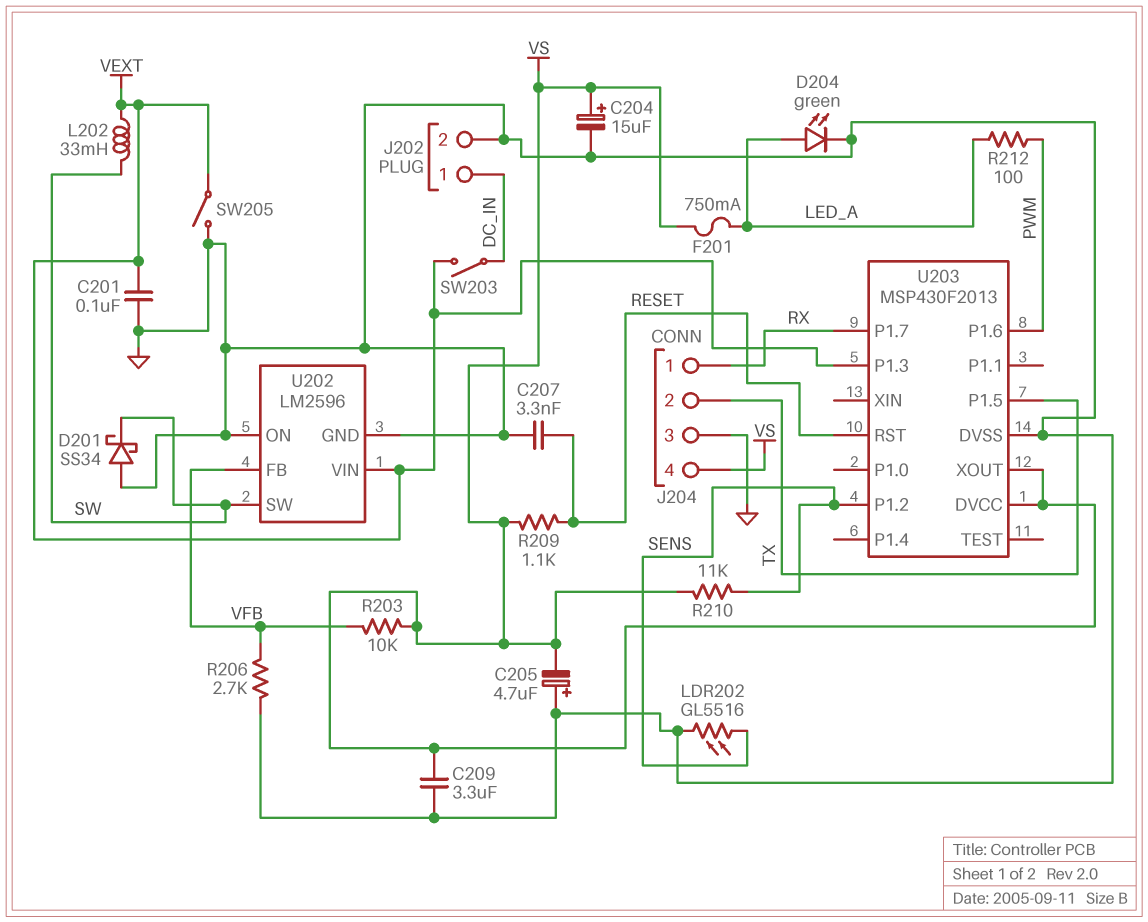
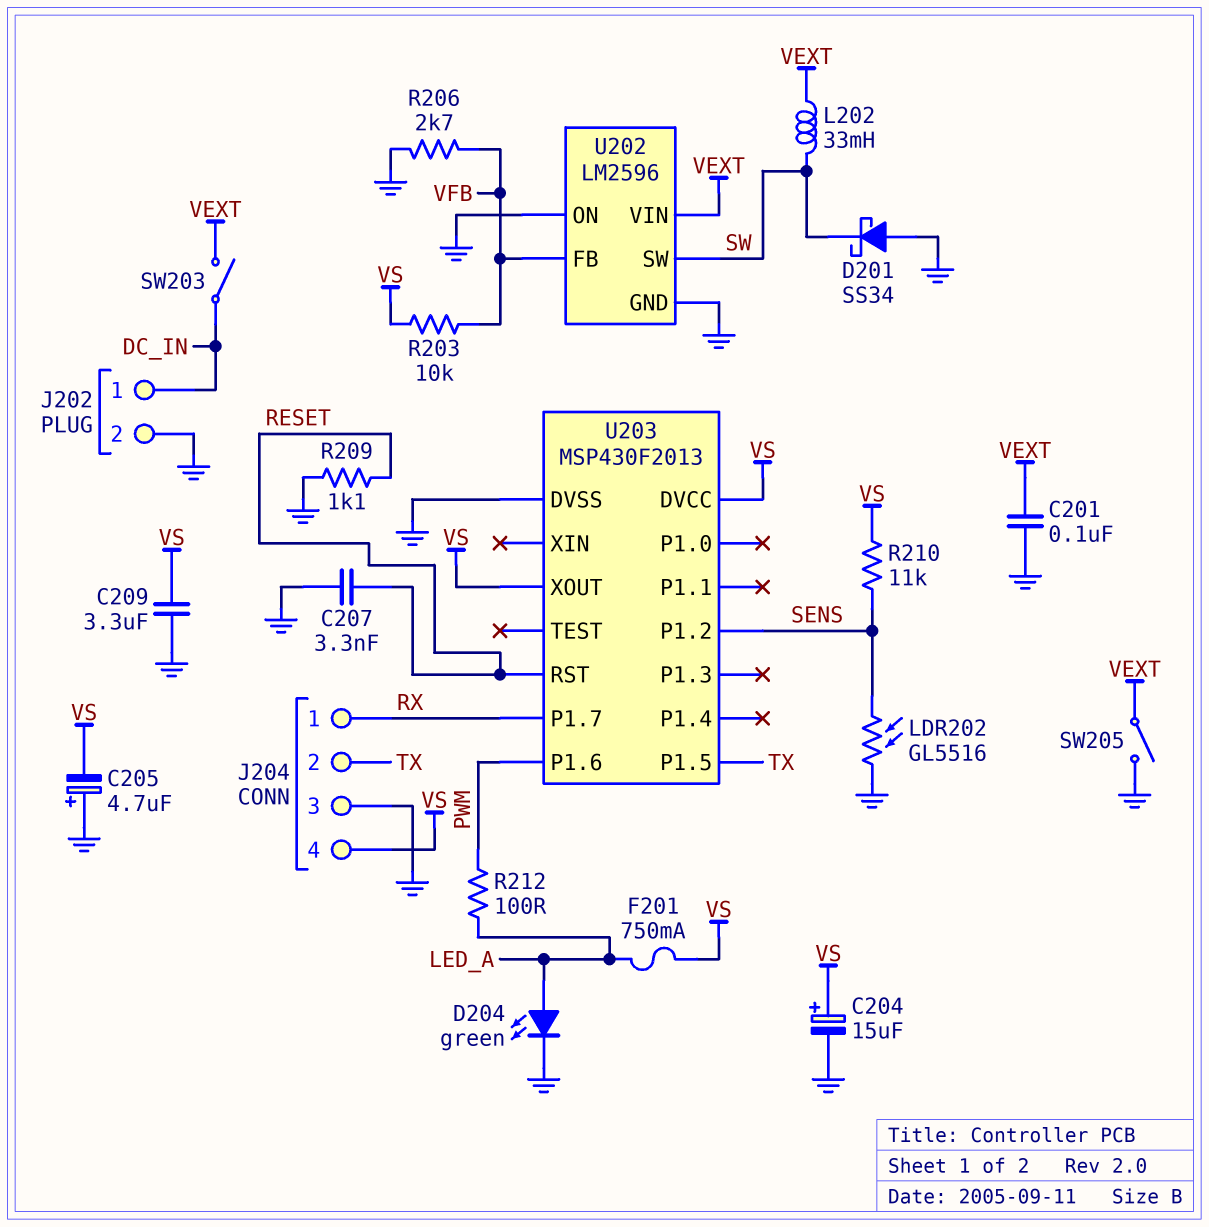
R209: 1.1k (RESET, VS) -> 1.1k (GND, RESET)
U203 pin P1.3: VEXT -> none

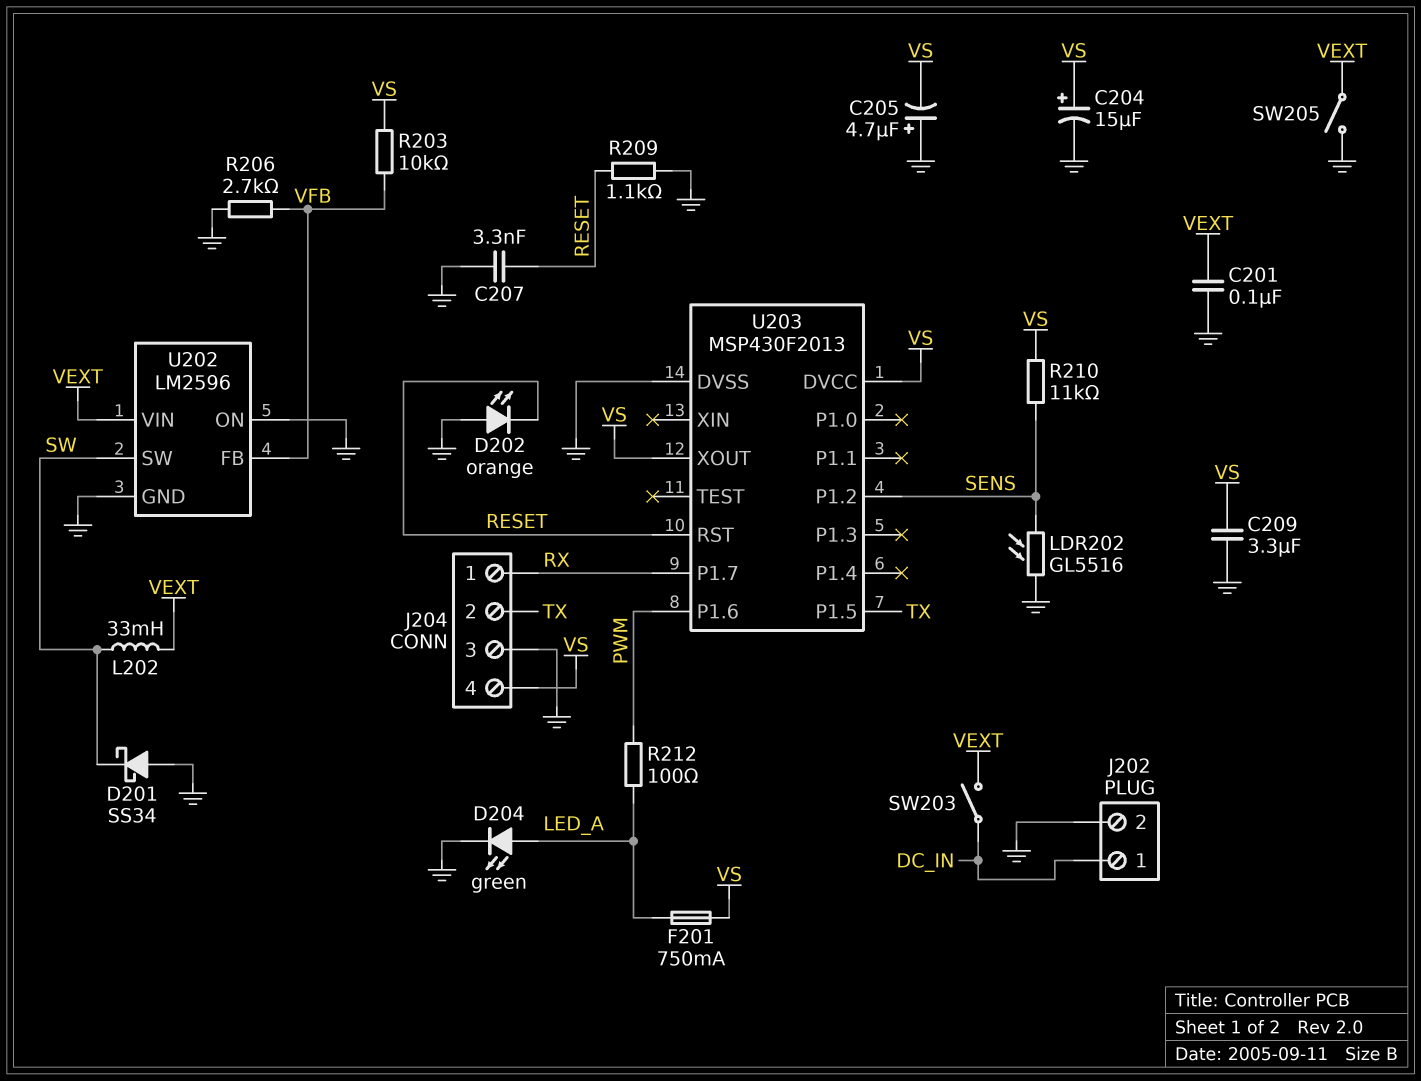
D202: none -> LED orange (A GND, K RESET)

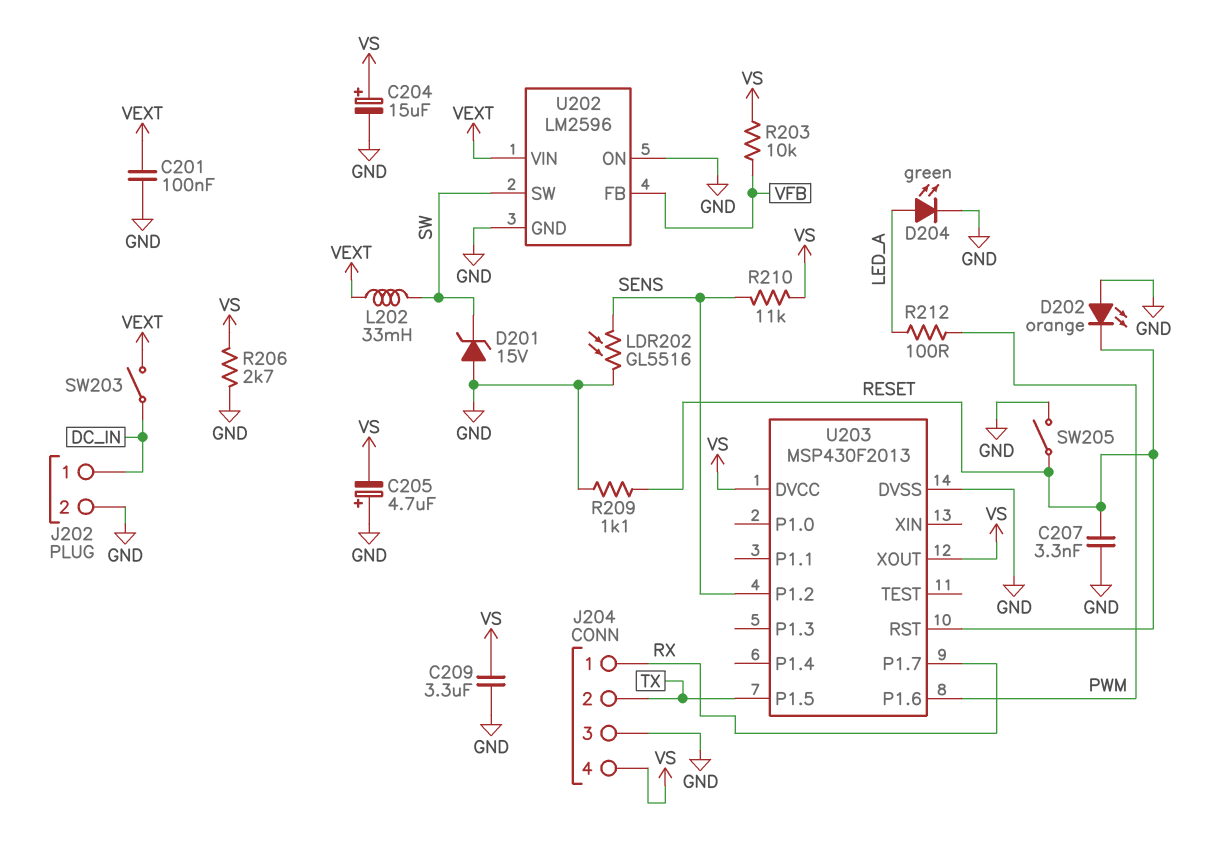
D201: schottky SS34 (A GND, K SW) -> zener 15V (A GND, K SW)
F201: 750mA (LED_A, VS) -> none
R206: 2.7k (GND, VFB) -> 2.7k (GND, VS)
SW205: switch (GND, VEXT) -> switch (GND, RESET)

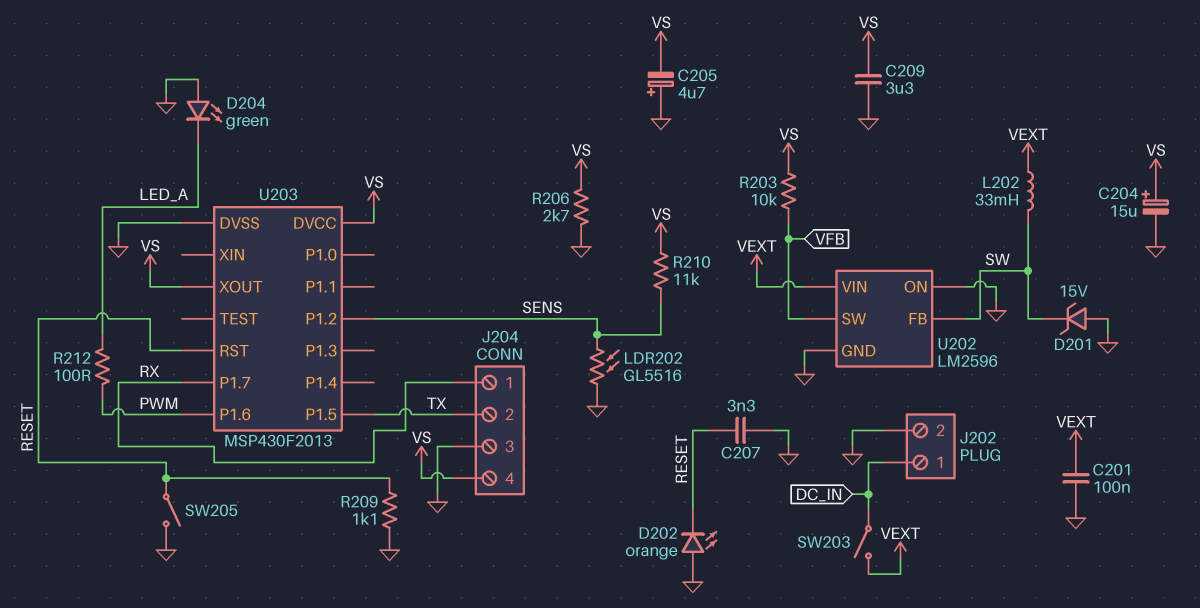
D204: LED green (A LED_A, K GND) -> LED green (A GND, K LED_A)
U202 pin FB: VFB -> SW
U202 pin SW: SW -> VFB

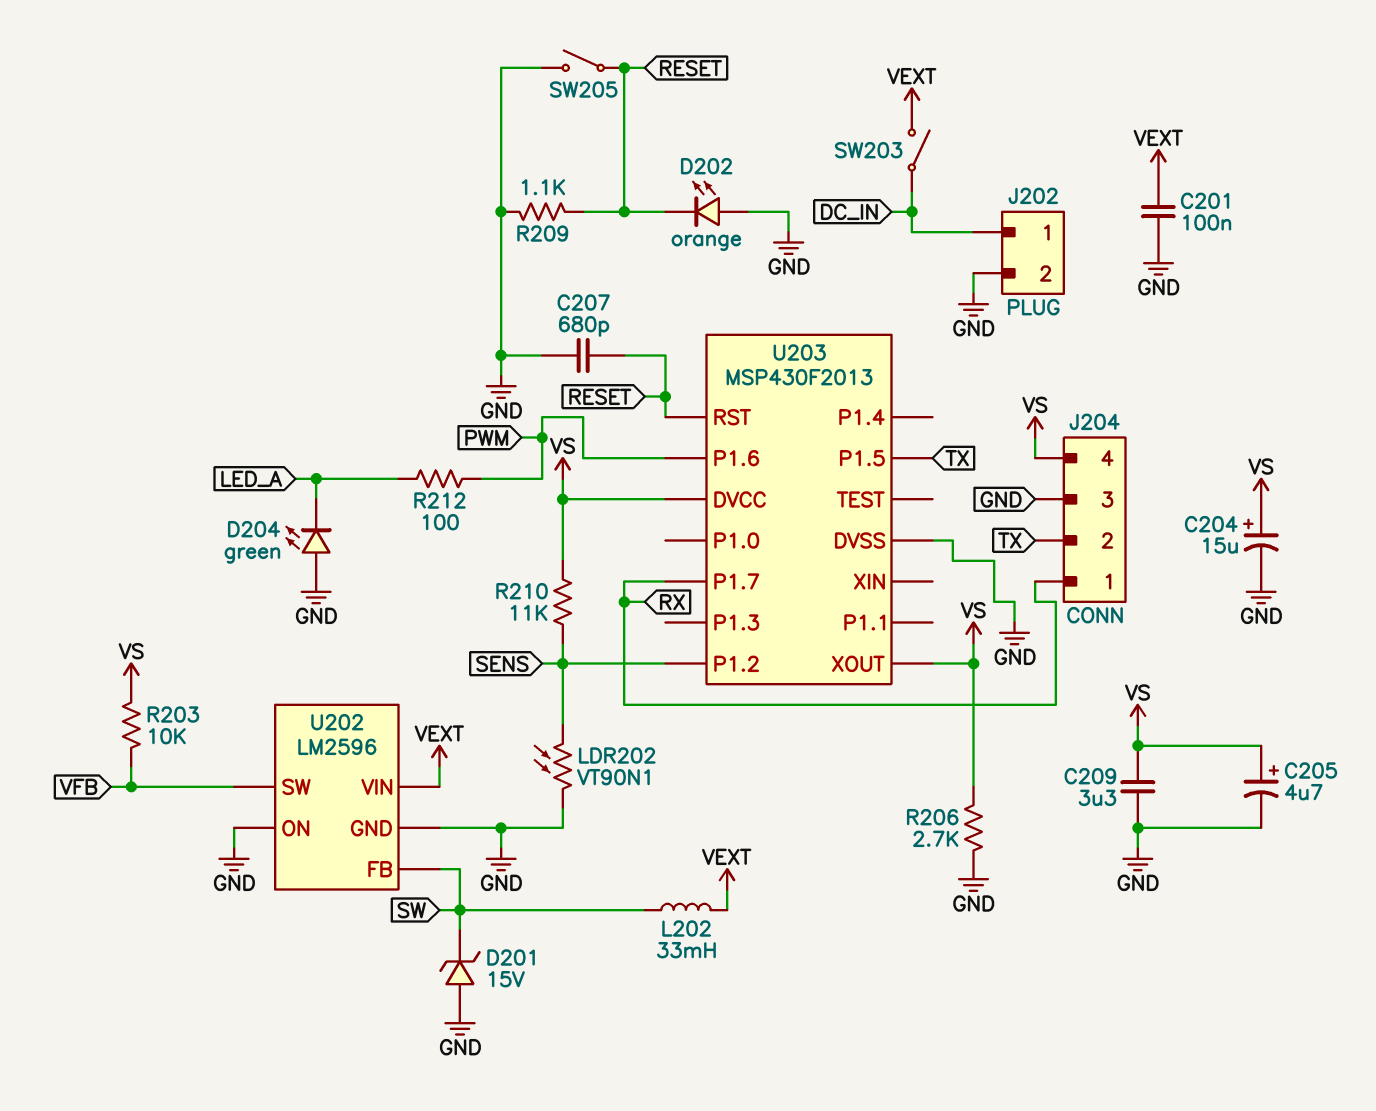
C205: 4.7uF (plus GND, minus VS) -> 4.7uF (plus VS, minus GND)
C207: 3.3nF (GND, RESET) -> 680pF (GND, RESET)
LDR202: GL5516 (GND, SENS) -> VT90N1 (GND, SENS)

